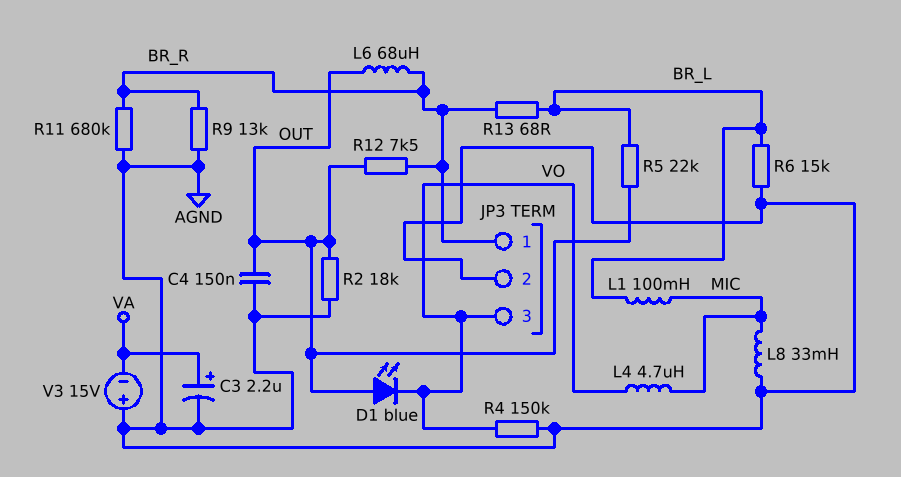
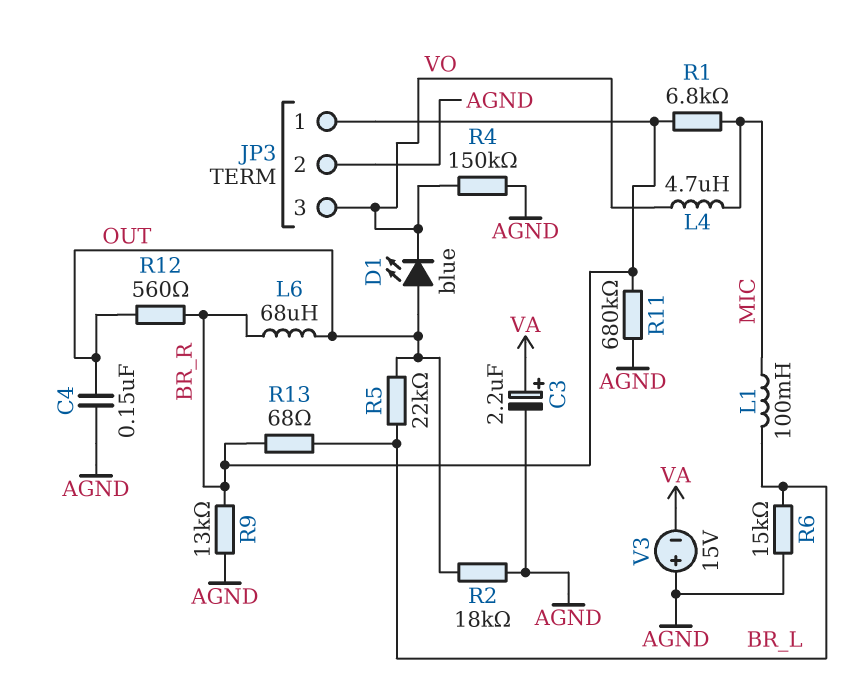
L8: 33mH (AGND, MIC) -> none
R1: none -> 6.8k (BR_R, MIC)
R12: 7.5k (BR_R, OUT) -> 560 (BR_R, OUT)

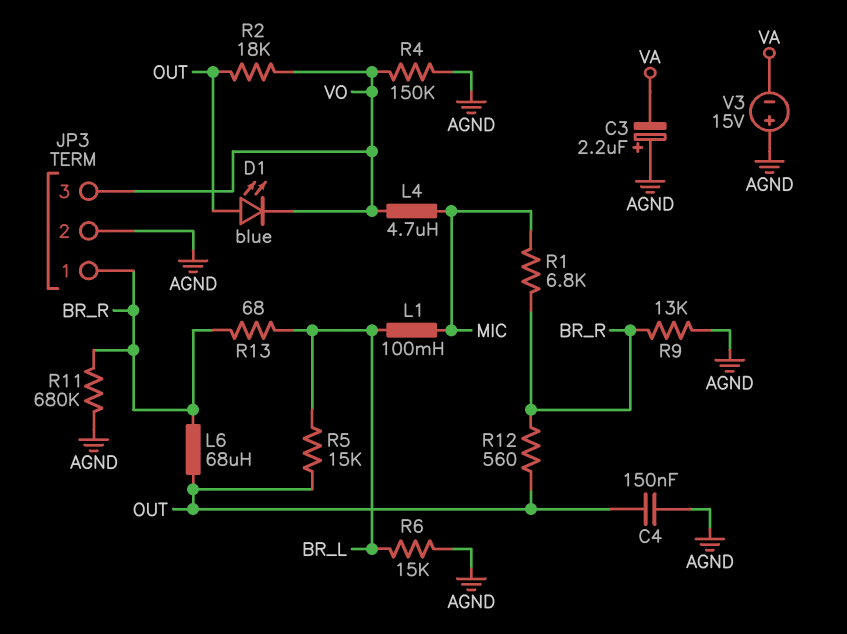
C3: 2.2uF (plus VA, minus AGND) -> 2.2uF (plus AGND, minus VA)
R2: 18k (AGND, OUT) -> 18k (OUT, VO)
R5: 22k (BR_L, OUT) -> 15k (BR_L, OUT)

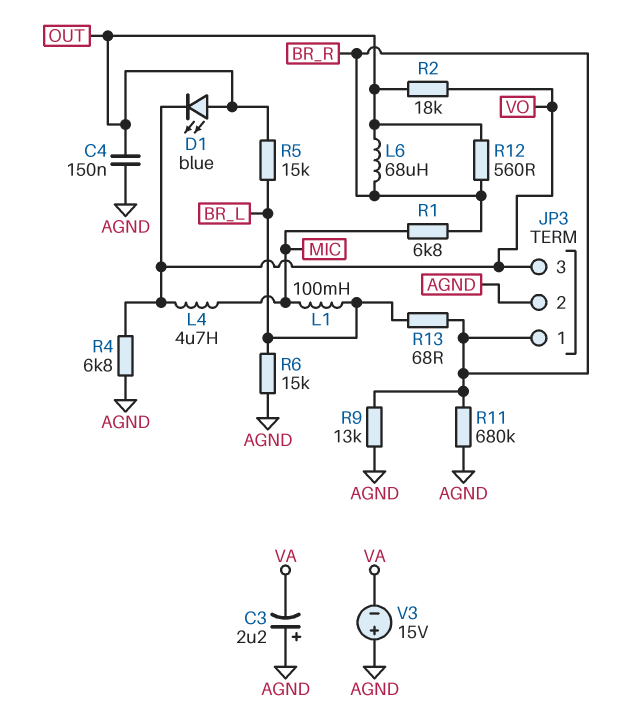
R4: 150k (AGND, VO) -> 6.8k (AGND, VO)

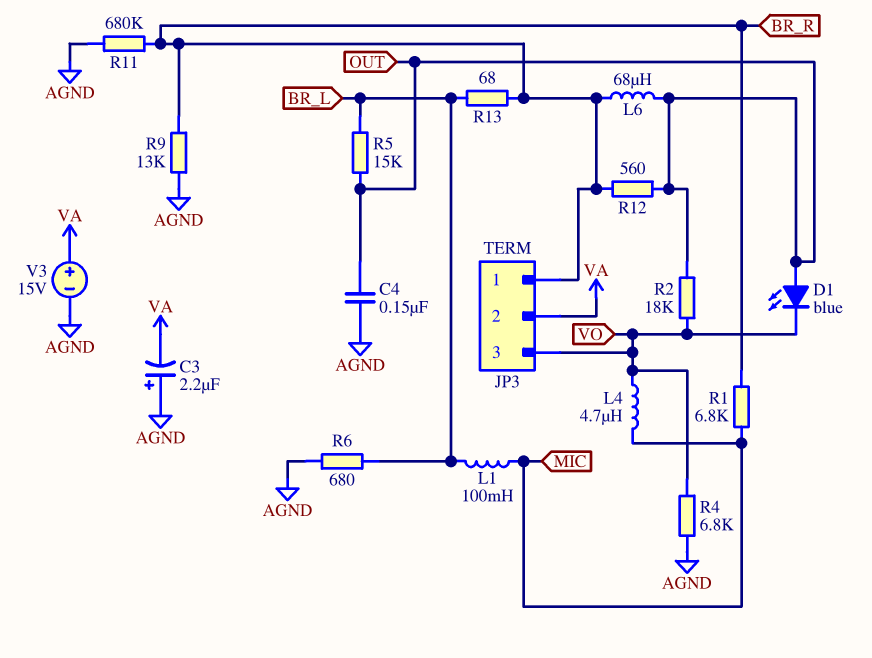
JP3 pin 2: AGND -> VA
R6: 15k (AGND, BR_L) -> 680 (AGND, BR_L)
V3: 15V (plus AGND, minus VA) -> 15V (plus VA, minus AGND)

